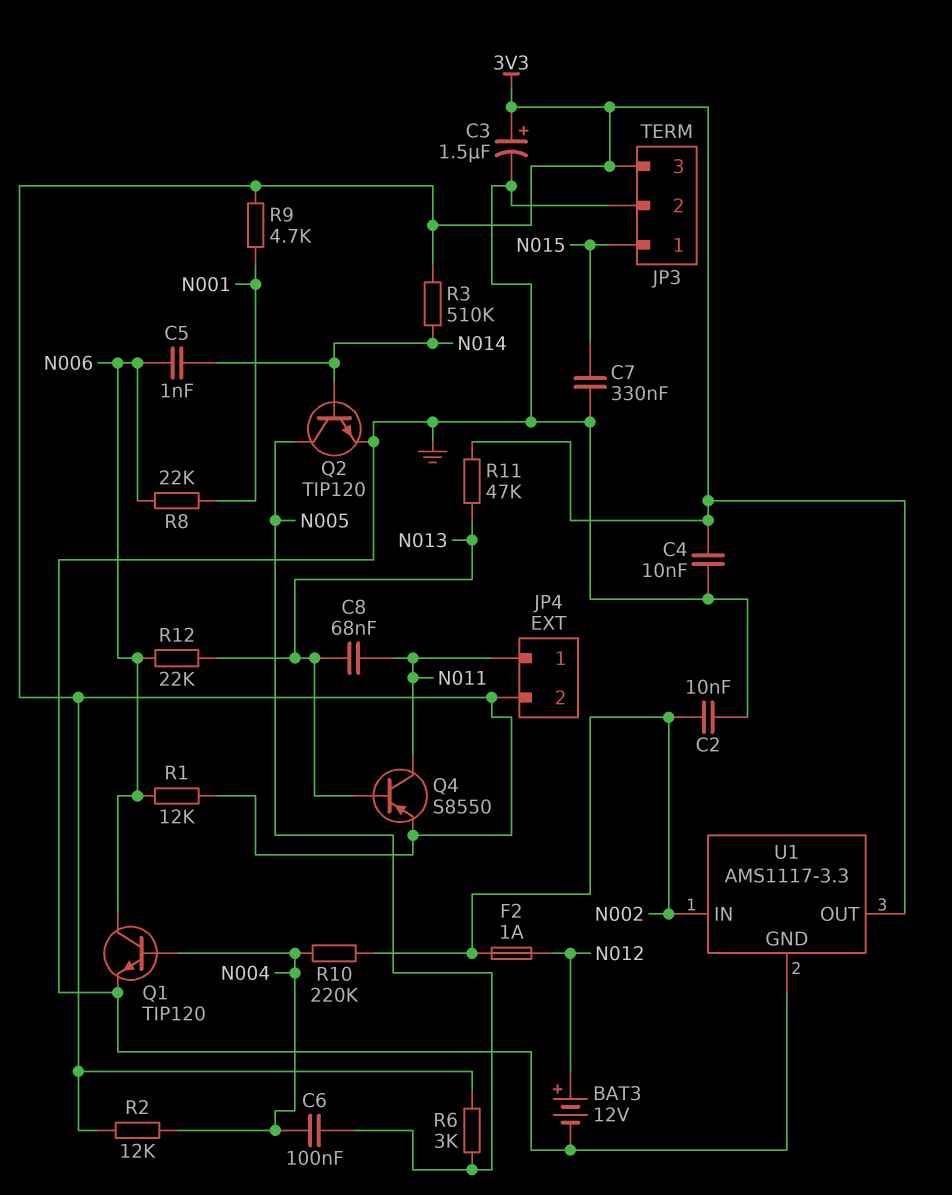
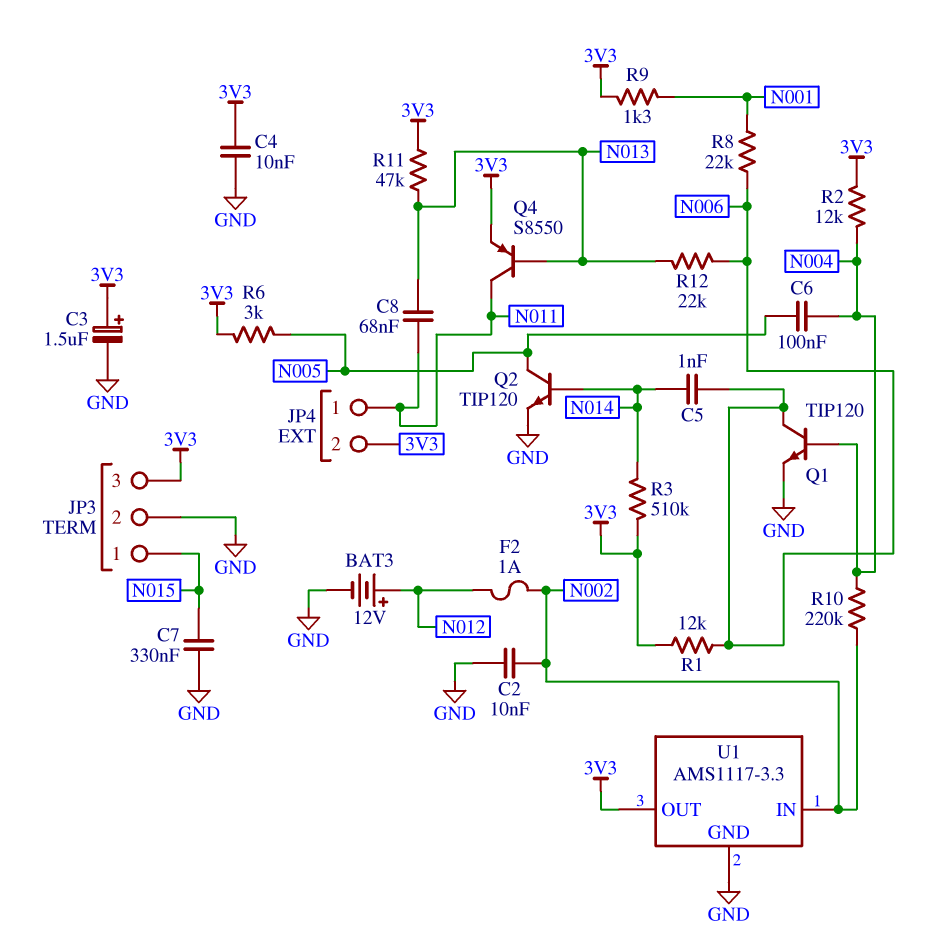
R9: 4.7k (3V3, N001) -> 1.3k (3V3, N001)

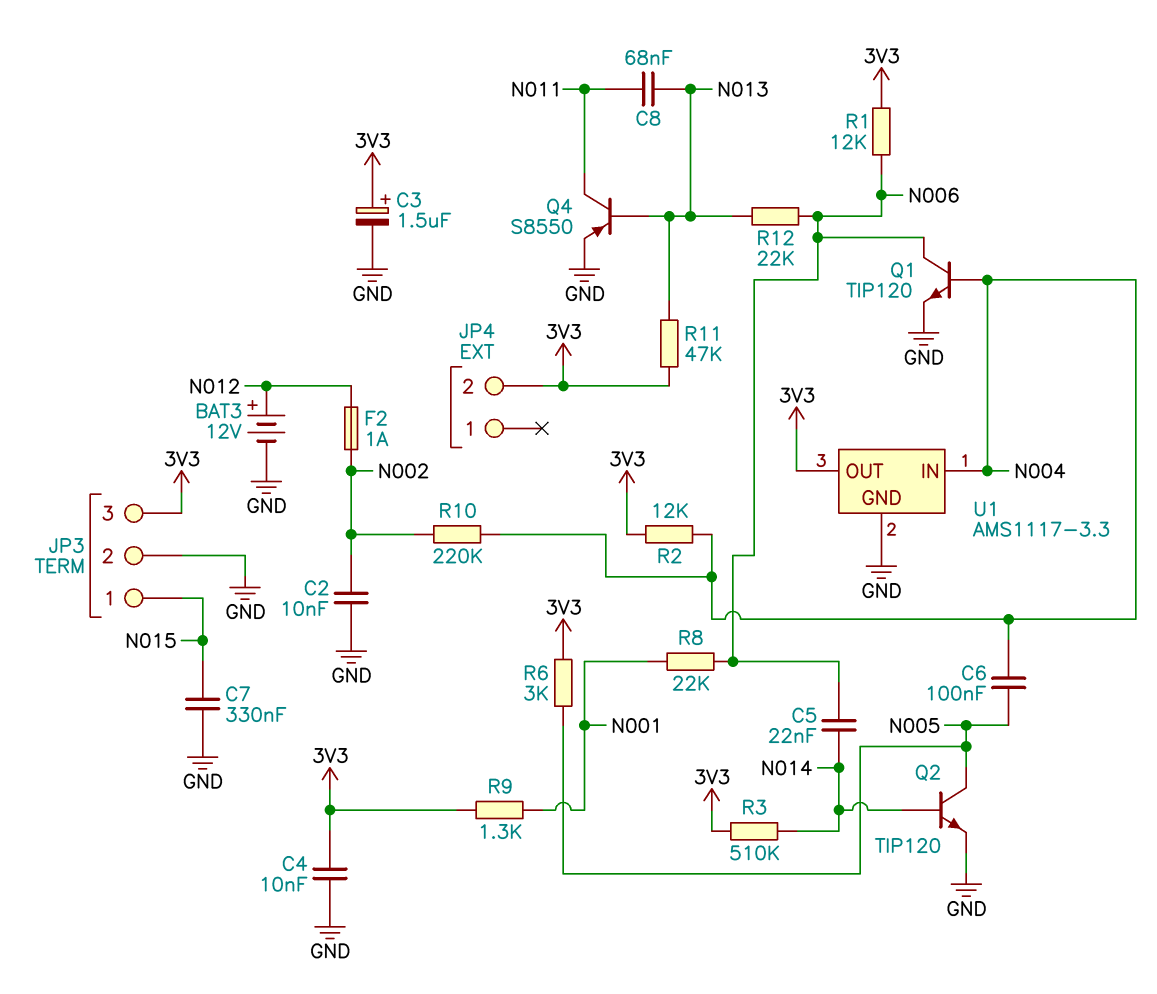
C5: 1nF (N006, N014) -> 22nF (N006, N014)
JP4 pin 1: N011 -> none
Q4: PNP S8550 (B N013, C N011, E 3V3) -> PNP S8550 (B N013, C N011, E GND)
U1 pin IN: N002 -> N004

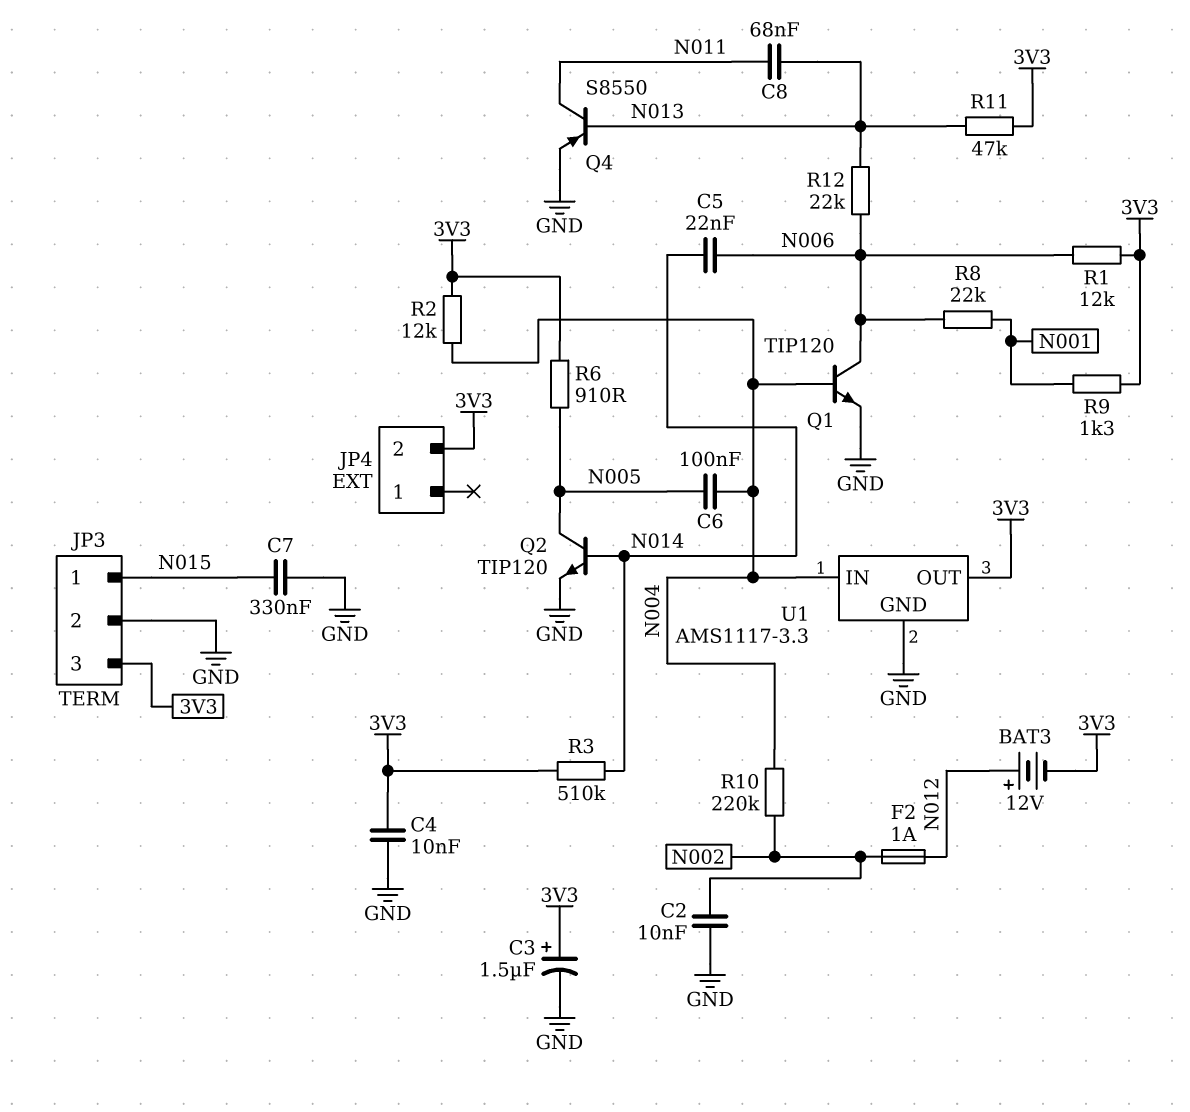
BAT3: 12V (plus N012, minus GND) -> 12V (plus N012, minus 3V3)
R6: 3k (3V3, N005) -> 910 (3V3, N005)

